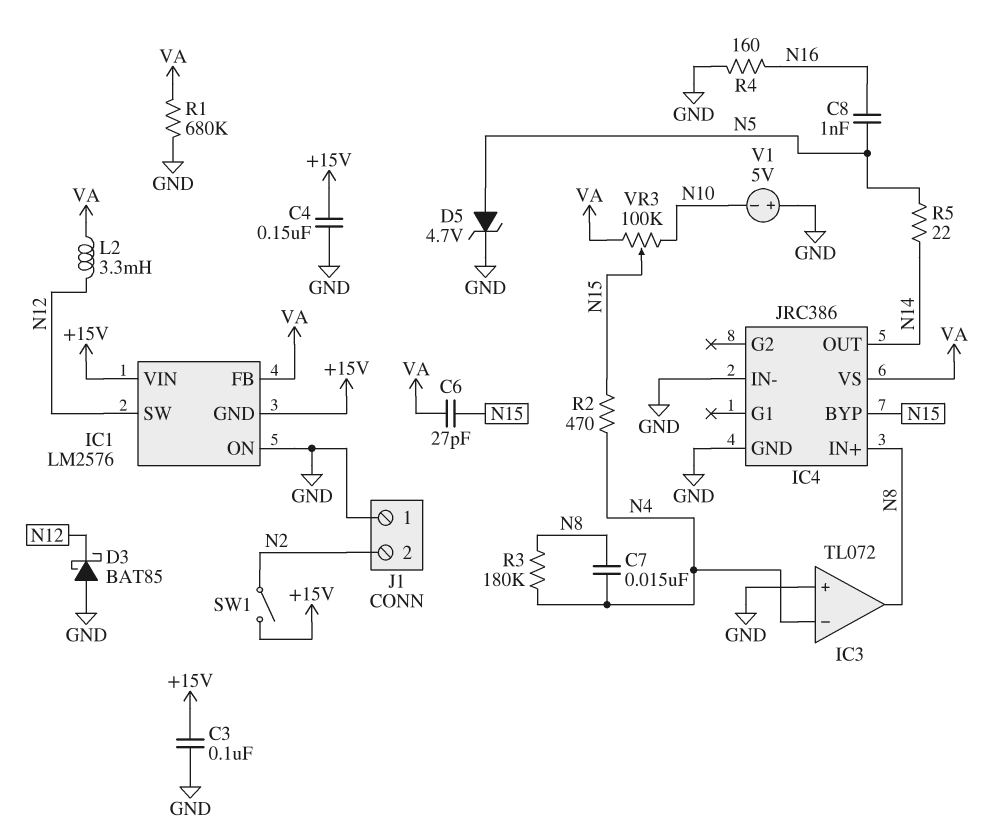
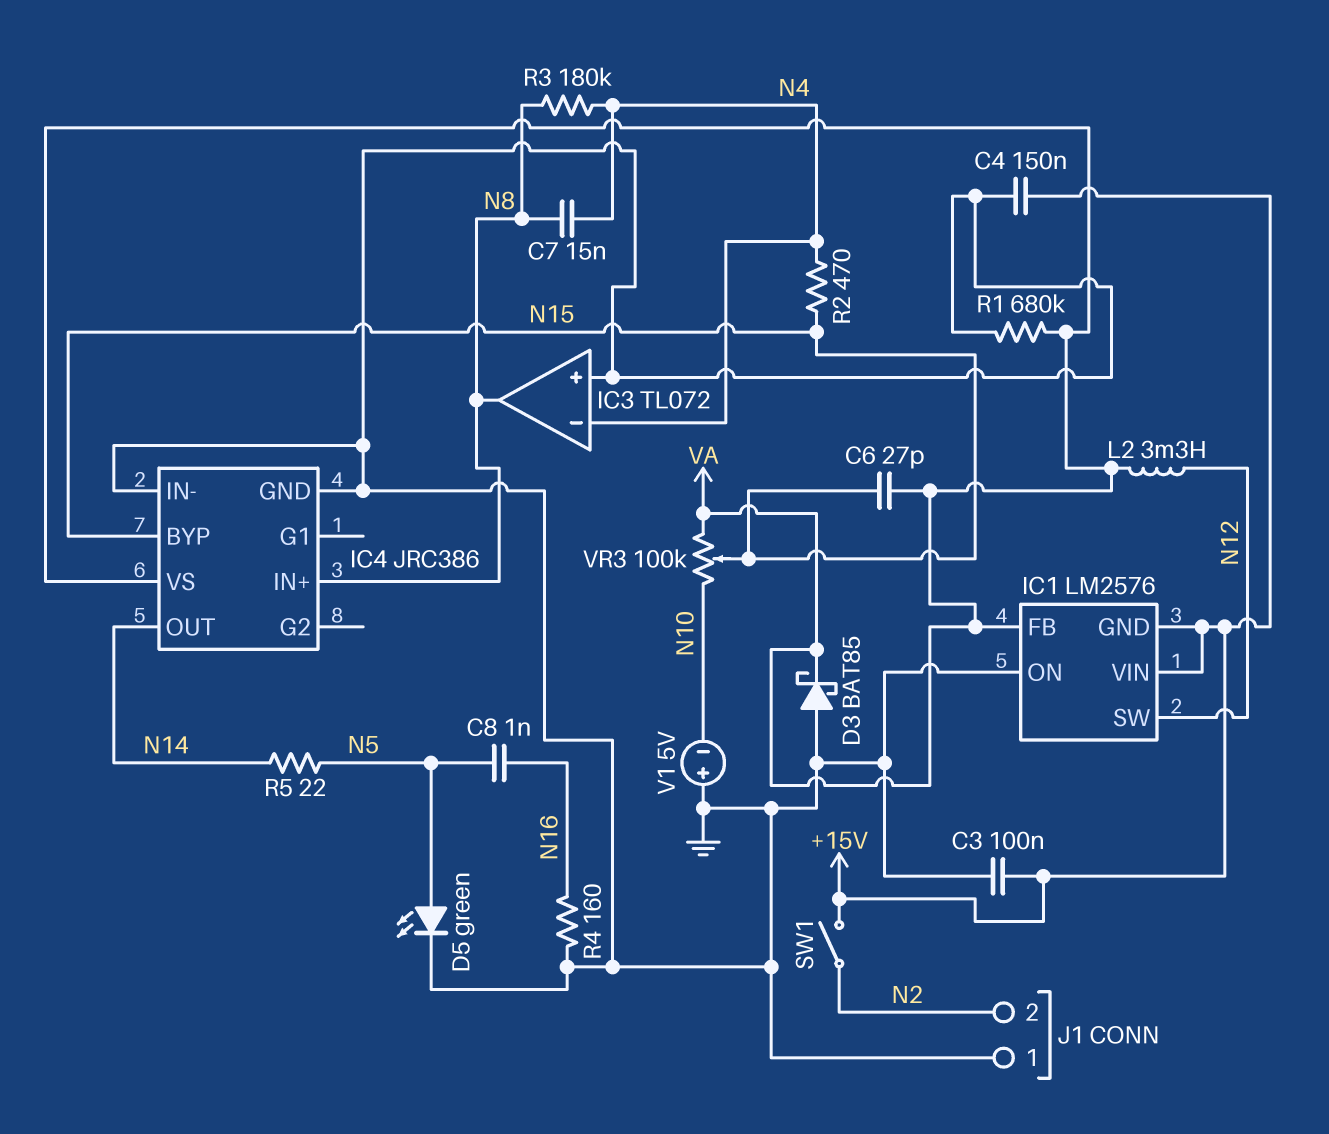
D3: schottky BAT85 (A GND, K N12) -> schottky BAT85 (A GND, K VA)
D5: zener 4.7V (A N5, K GND) -> LED green (A N5, K GND)

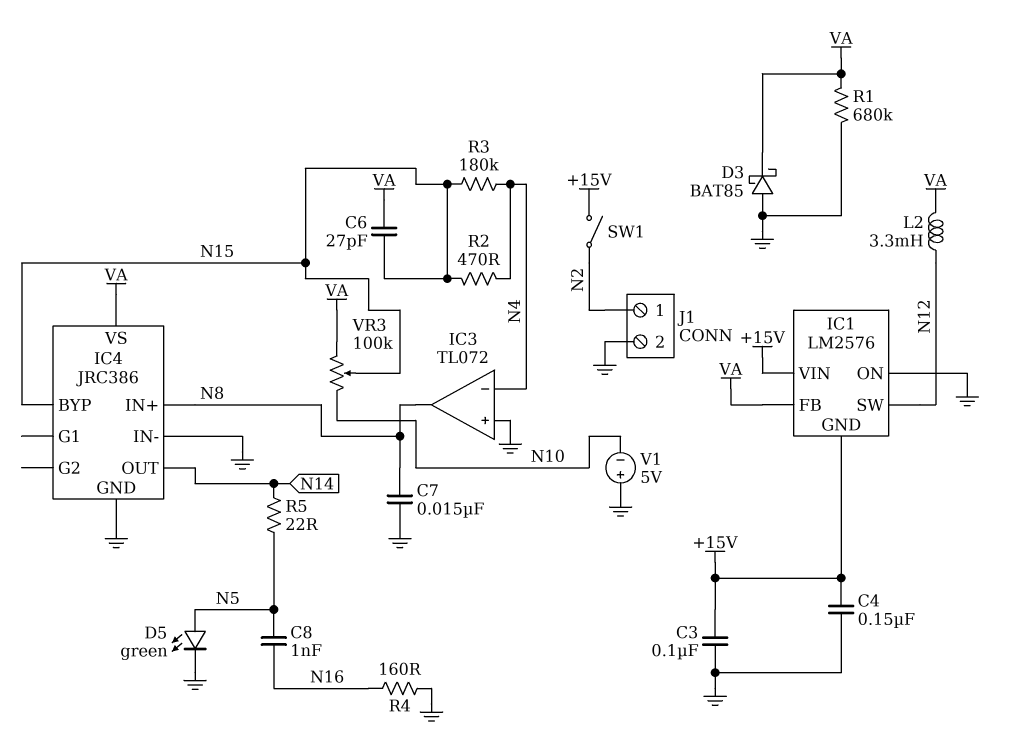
C7: 15nF (N4, N8) -> 15nF (GND, N8)
J1 pin 1: GND -> N2
J1 pin 2: N2 -> GND
R3: 180k (N4, N8) -> 180k (N4, N15)

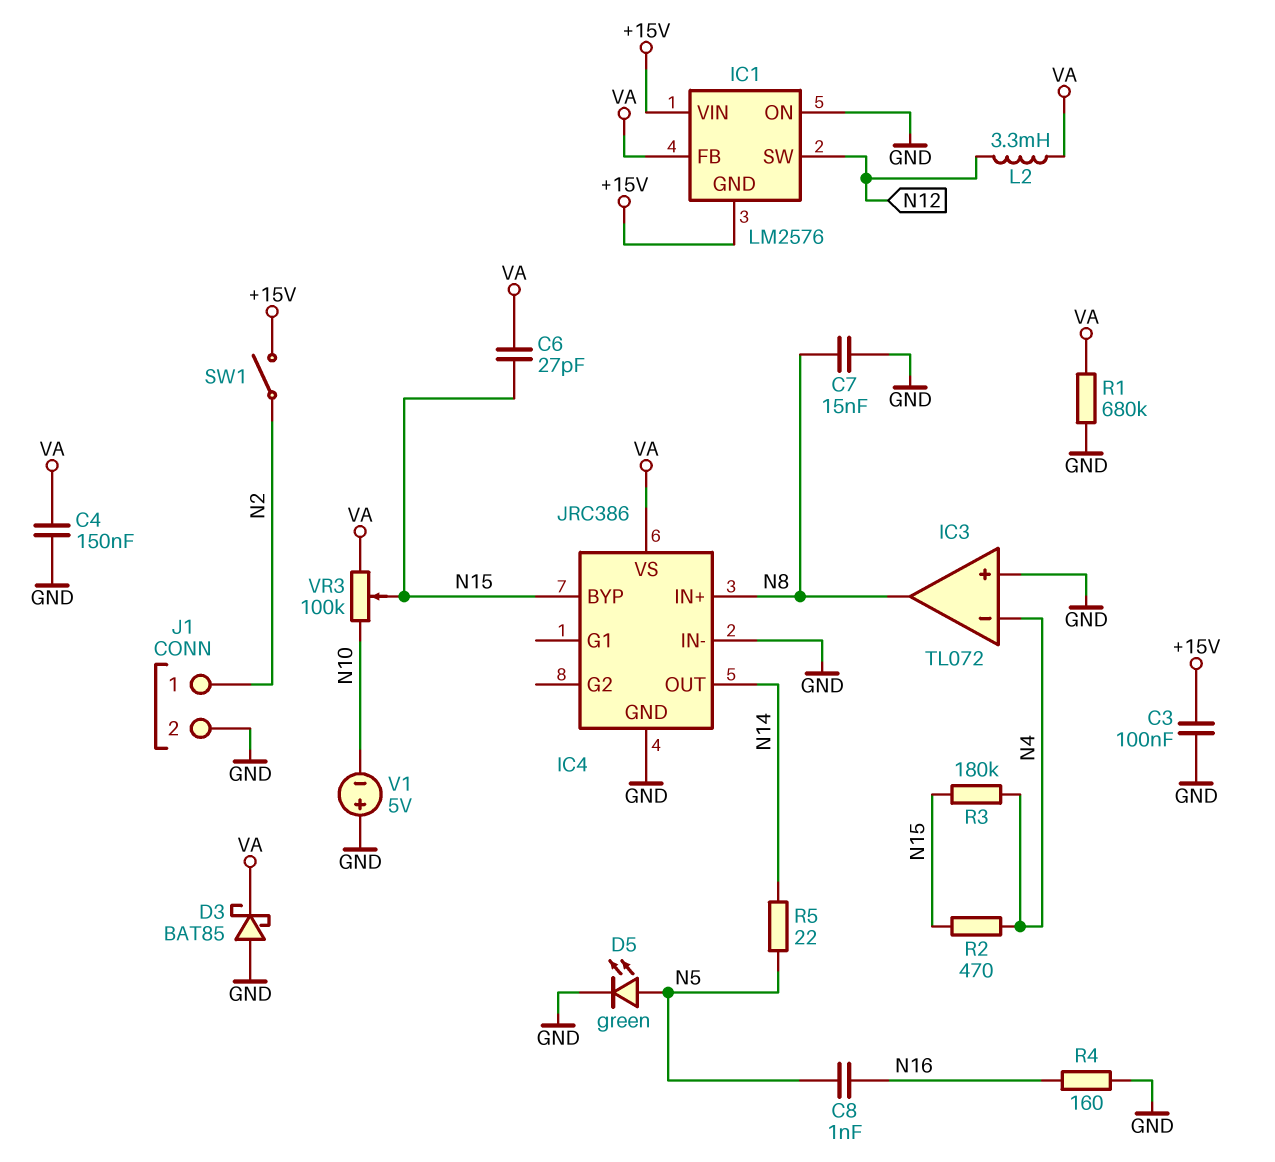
C4: 150nF (+15V, GND) -> 150nF (GND, VA)

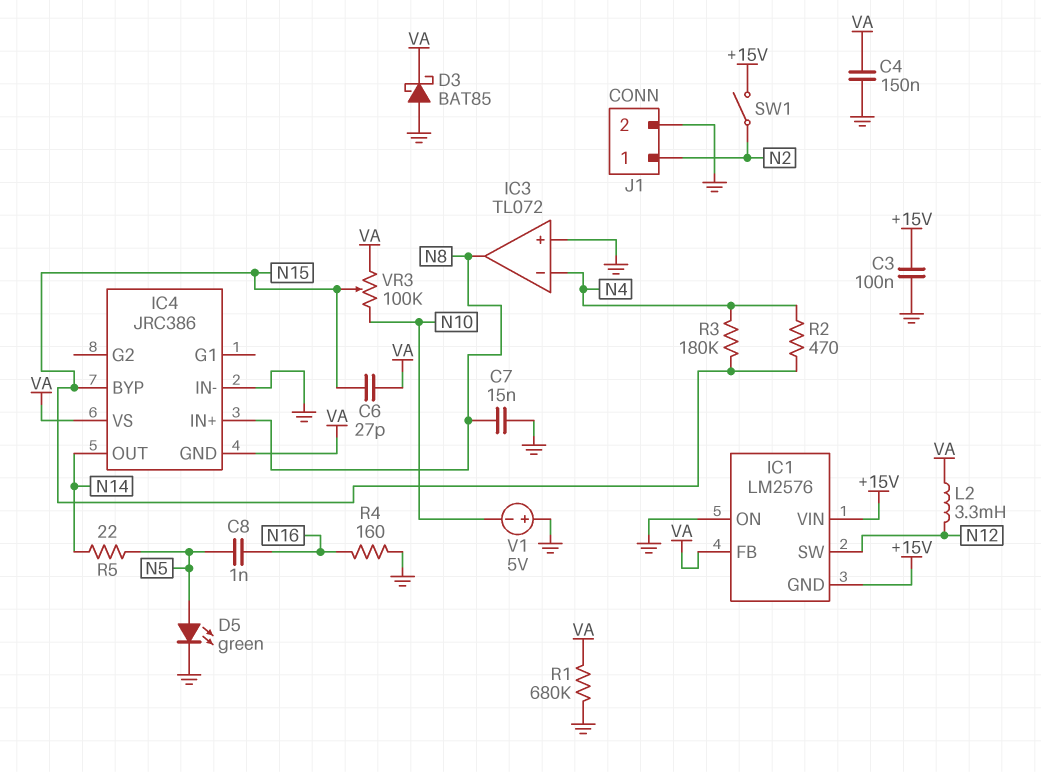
IC4 pin GND: GND -> VA

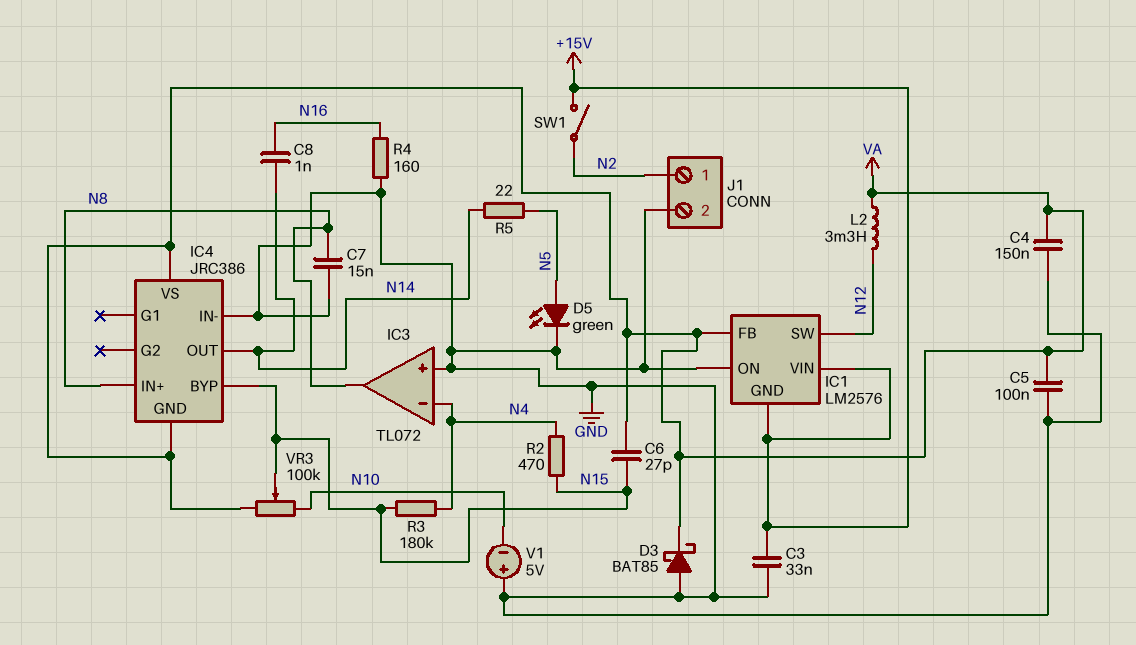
C3: 100nF (+15V, GND) -> 33nF (+15V, GND)
C5: none -> 100nF (GND, VA)
C8: 1nF (N5, N16) -> 1nF (N14, N16)
R1: 680k (GND, VA) -> none

